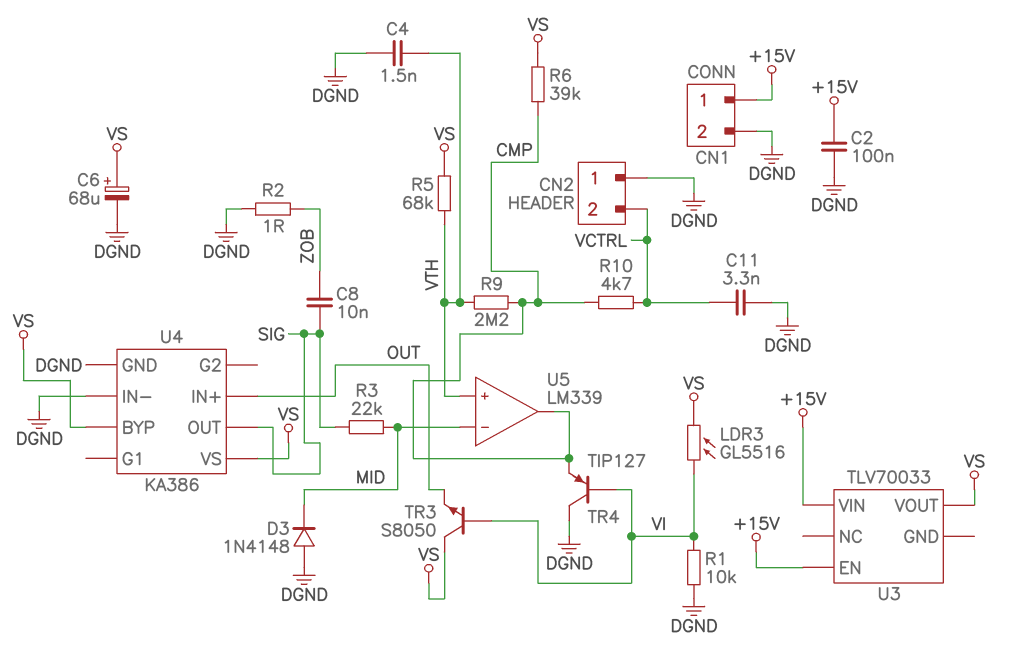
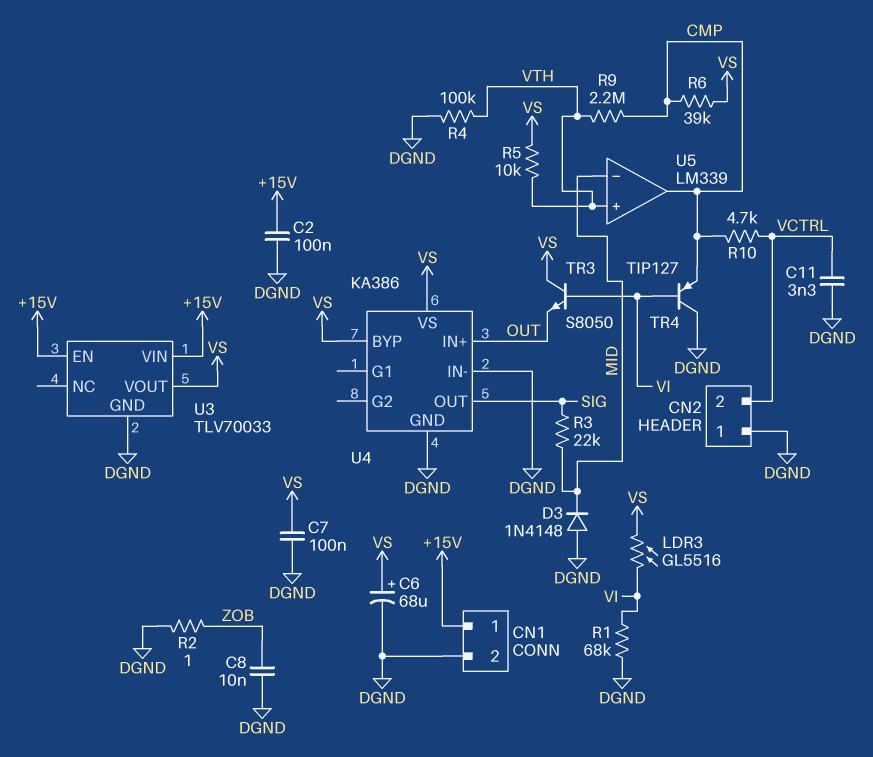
C4: 1.5nF (DGND, VTH) -> none
C7: none -> 100nF (DGND, VS)
C8: 10nF (SIG, ZOB) -> 10nF (DGND, ZOB)
R1: 10k (DGND, VI) -> 68k (DGND, VI)
R4: none -> 100k (DGND, VTH)
R5: 68k (VS, VTH) -> 10k (VS, VTH)
U3 pin GND: none -> DGND

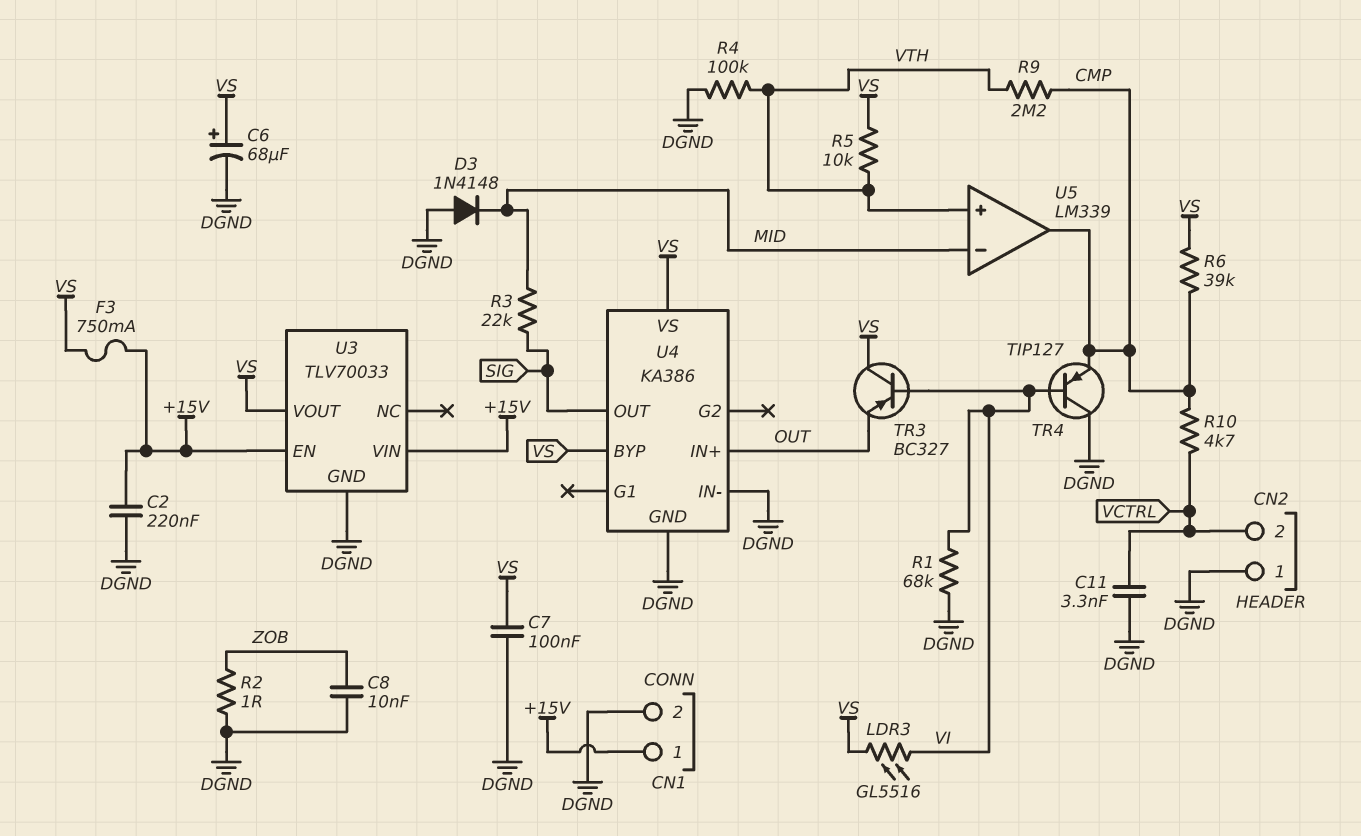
C2: 100nF (+15V, DGND) -> 220nF (+15V, DGND)
F3: none -> 750mA (+15V, VS)
TR3: NPN S8050 (B VI, C VS, E OUT) -> PNP BC327 (B VI, C VS, E OUT)

